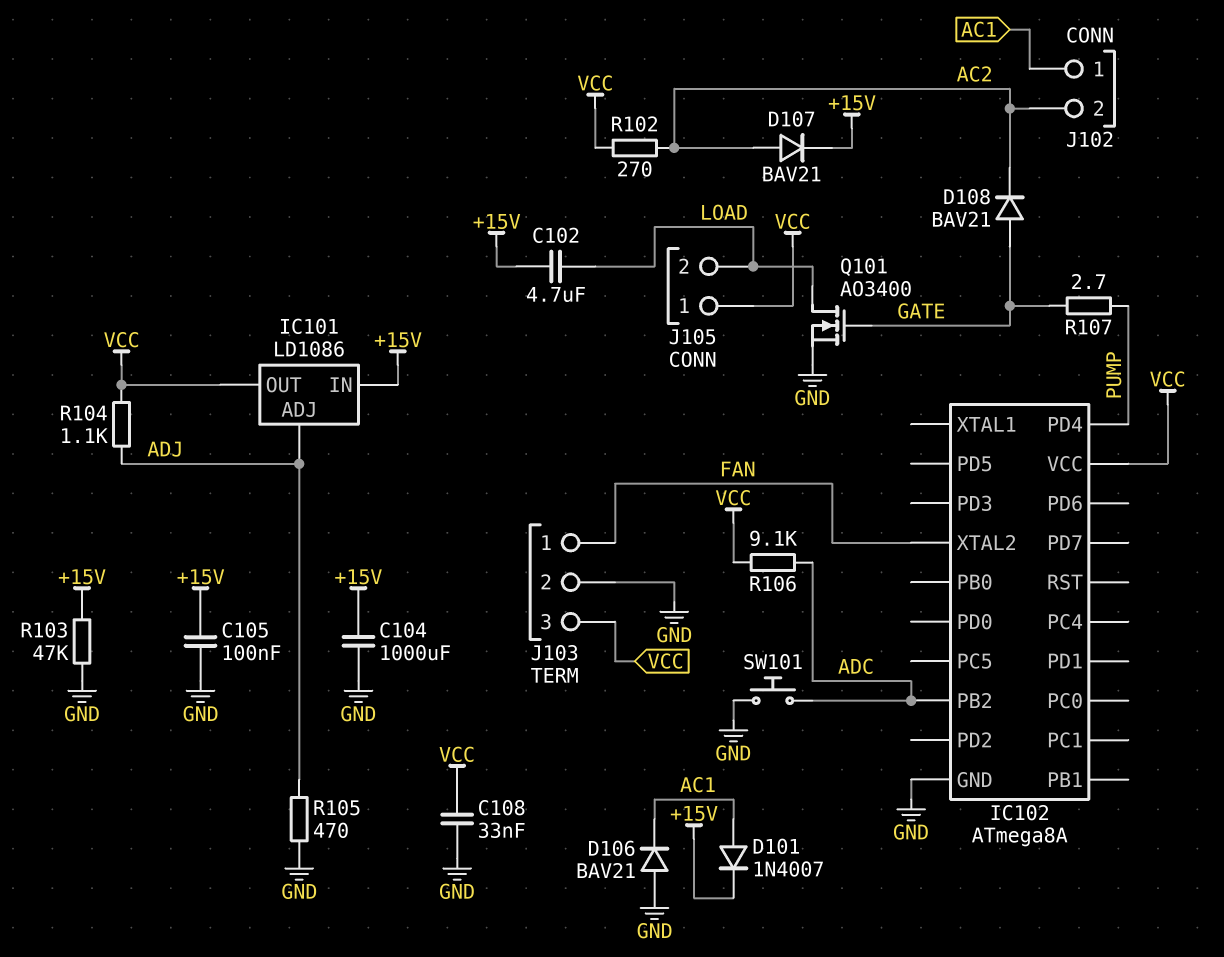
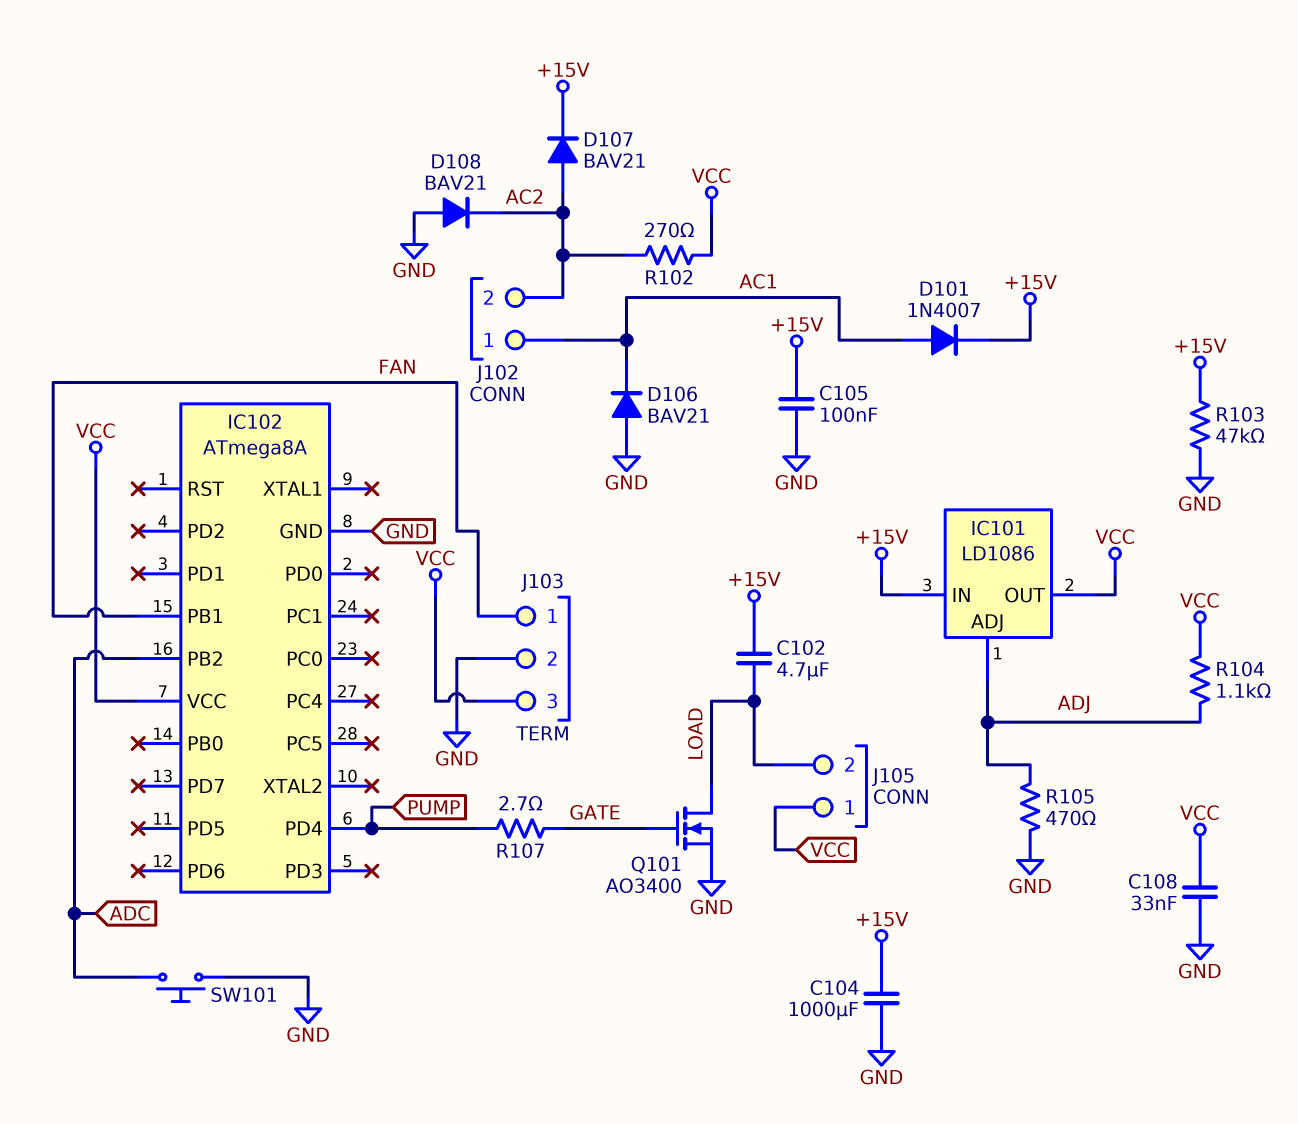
D108: diode BAV21 (A GATE, K AC2) -> diode BAV21 (A GND, K AC2)
IC102 pin PB1: none -> FAN
IC102 pin XTAL2: FAN -> none
R106: 9.1k (ADC, VCC) -> none

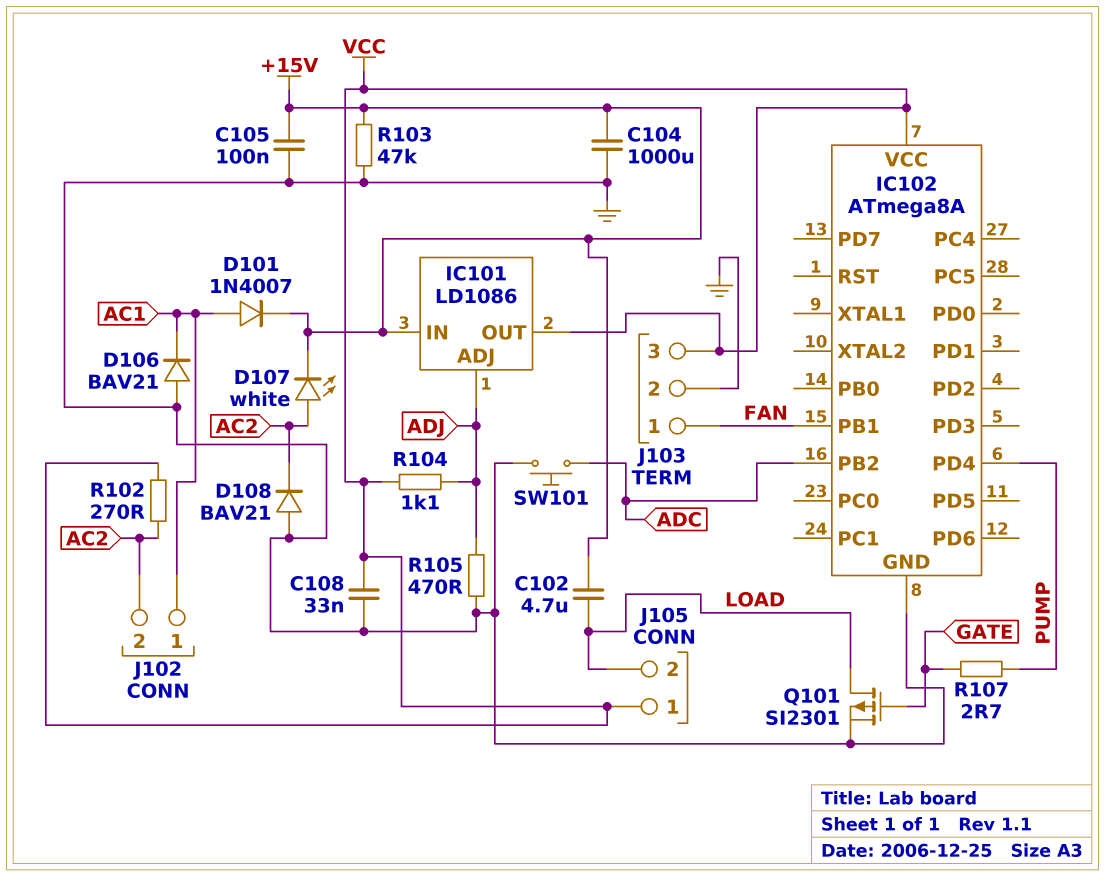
D107: diode BAV21 (A AC2, K +15V) -> LED white (A AC2, K +15V)
Q101: NMOS AO3400 (G GATE, D LOAD, S GND) -> PMOS SI2301 (G GATE, D LOAD, S GND)

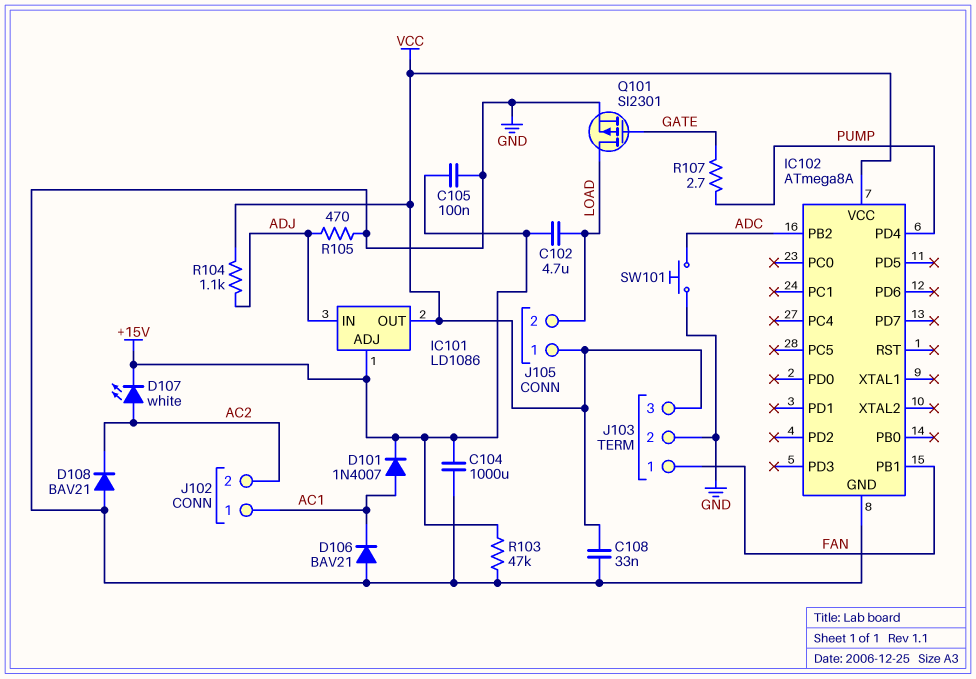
IC101 pin ADJ: ADJ -> +15V
IC101 pin IN: +15V -> ADJ
R102: 270 (AC2, VCC) -> none

